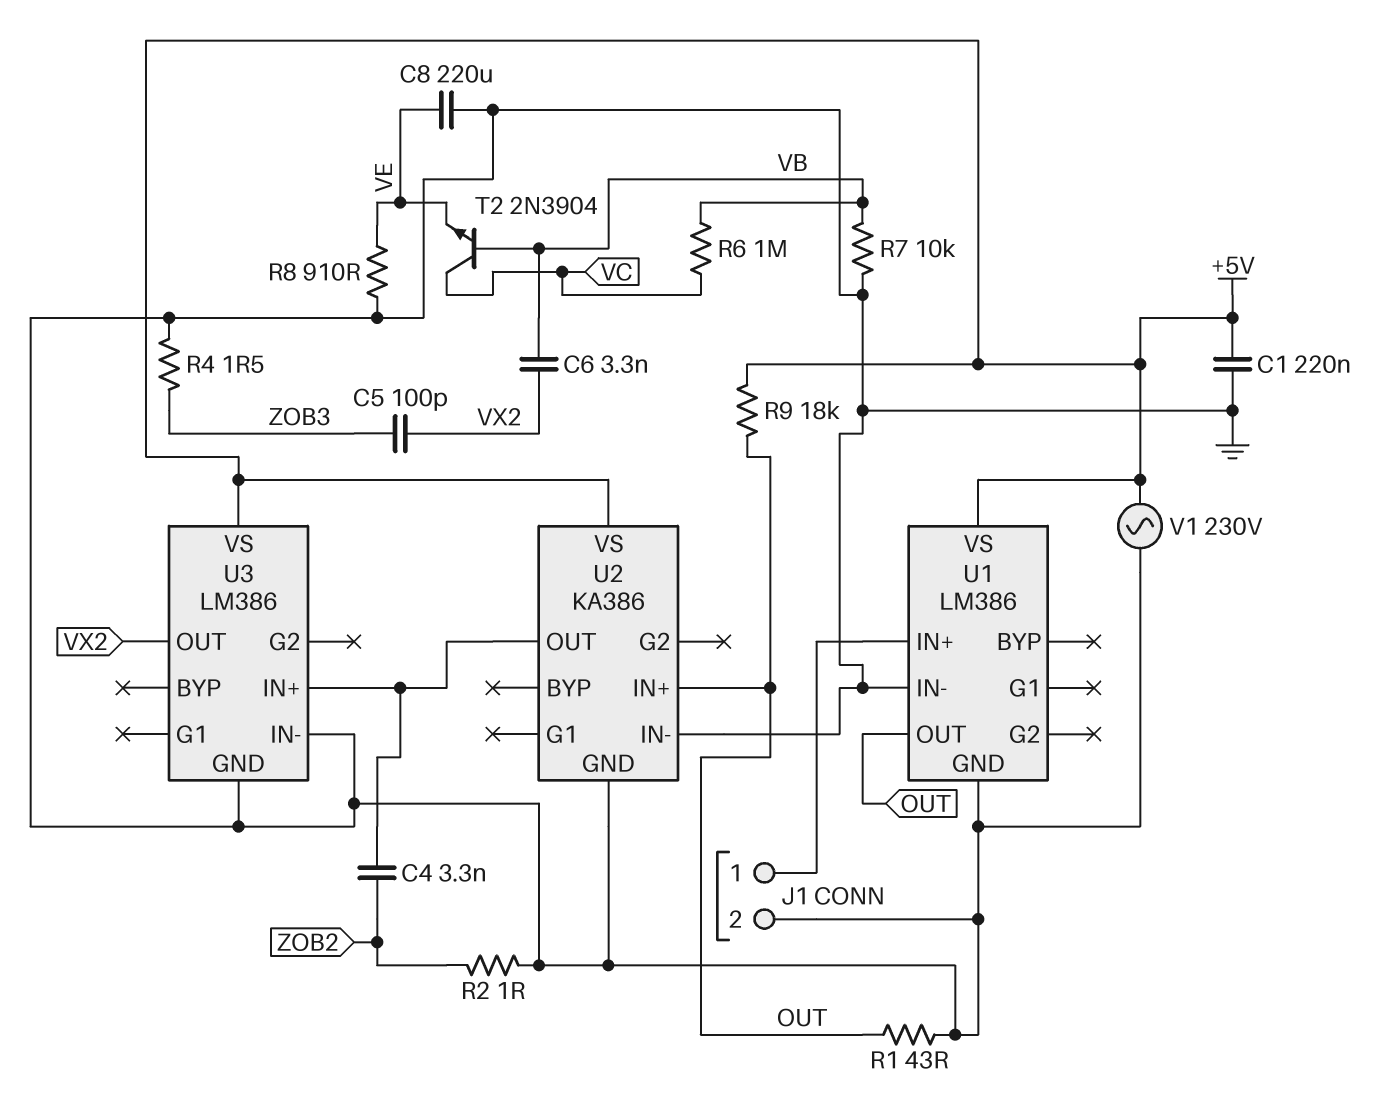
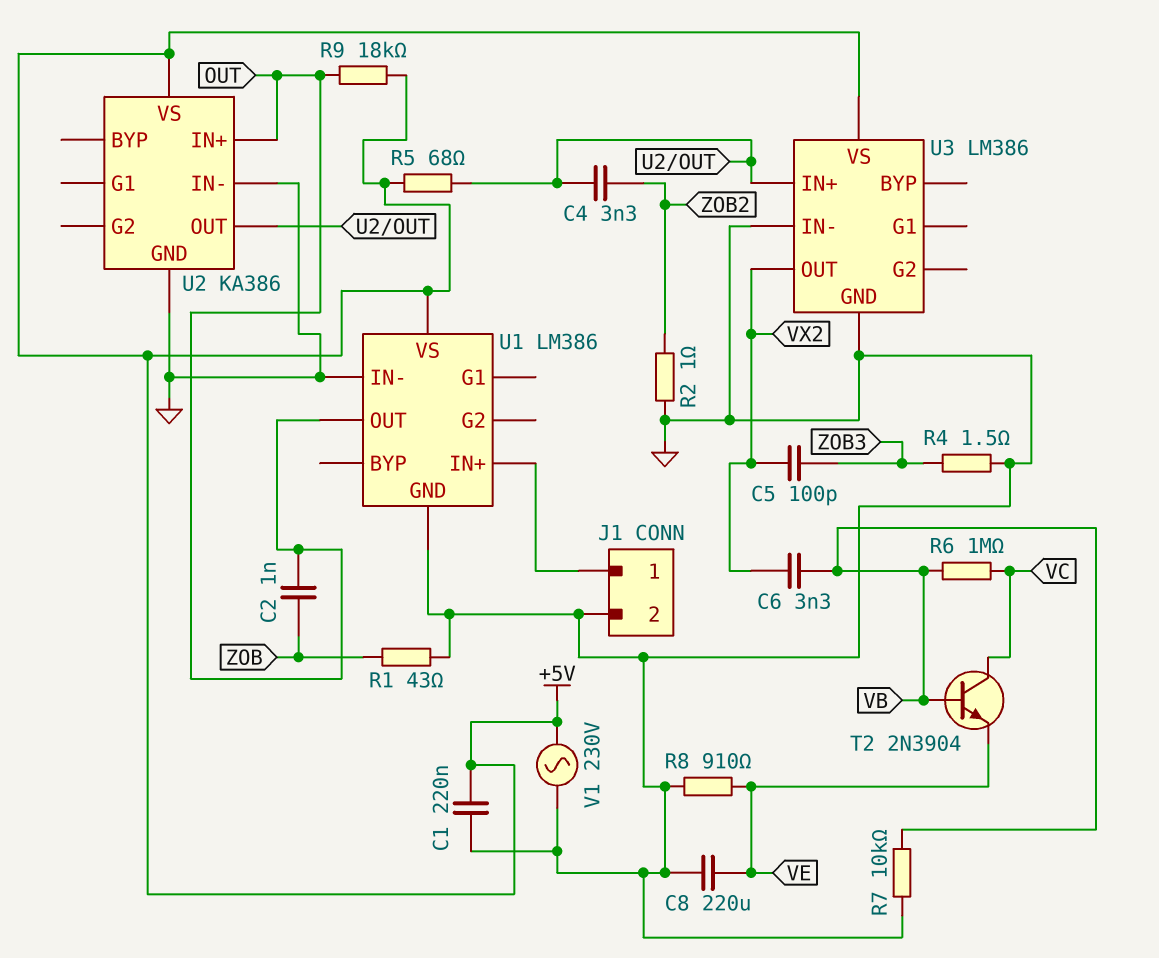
C2: none -> 1nF (OUT, ZOB)
R1: 43 (GND, OUT) -> 43 (GND, ZOB)
R5: none -> 68 (+5V, U2/OUT)

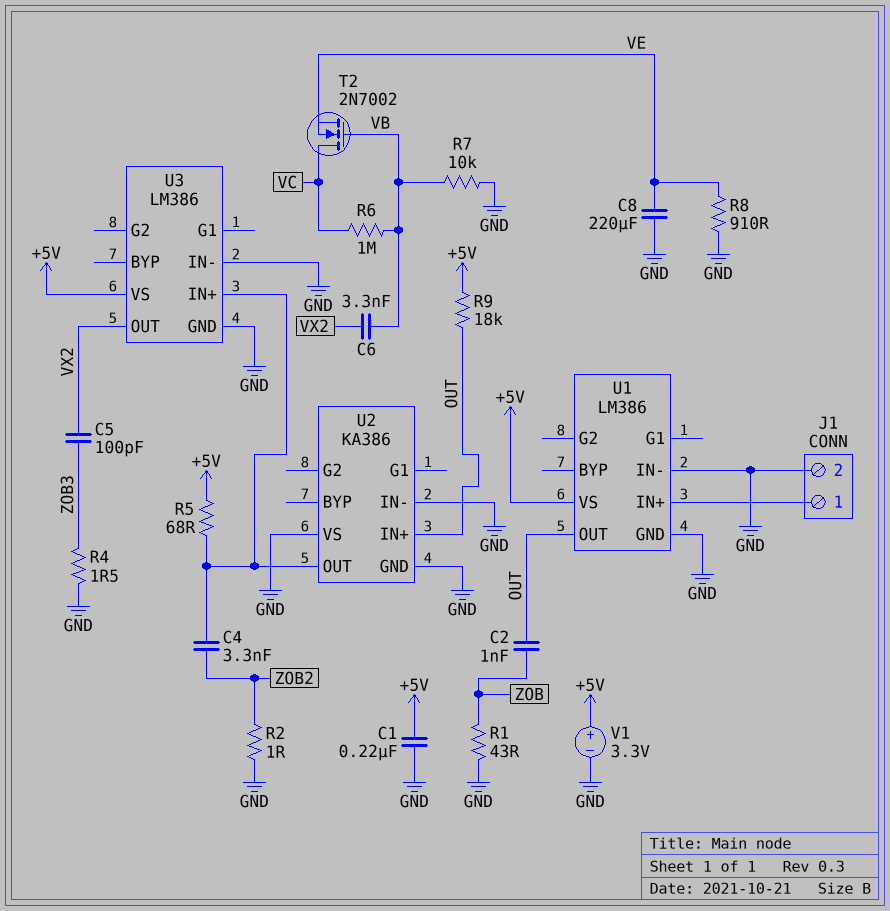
T2: NPN 2N3904 (B VB, C VC, E VE) -> NMOS 2N7002 (G VB, D VC, S VE)
U2 pin VS: +5V -> GND
V1: AC 230V (+5V, GND) -> 3.3V (plus +5V, minus GND)

